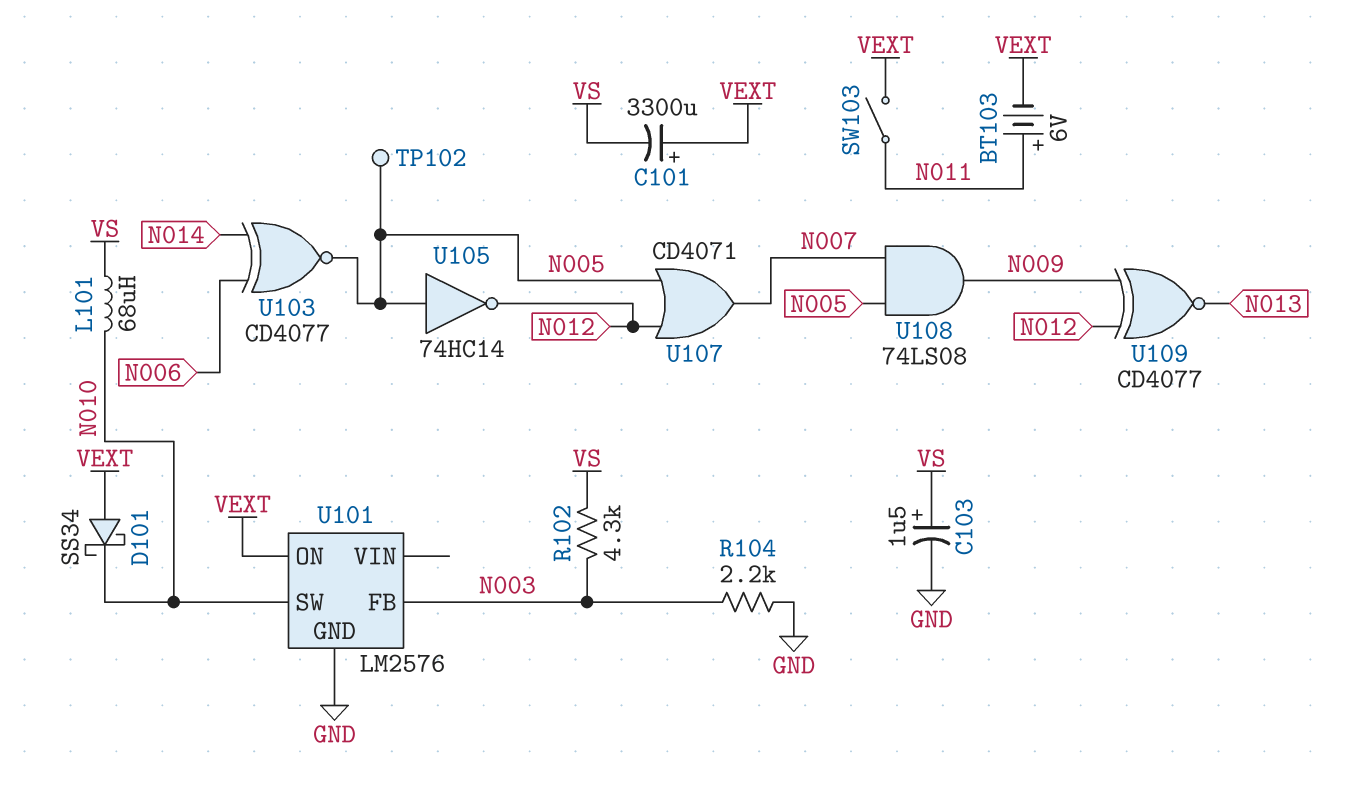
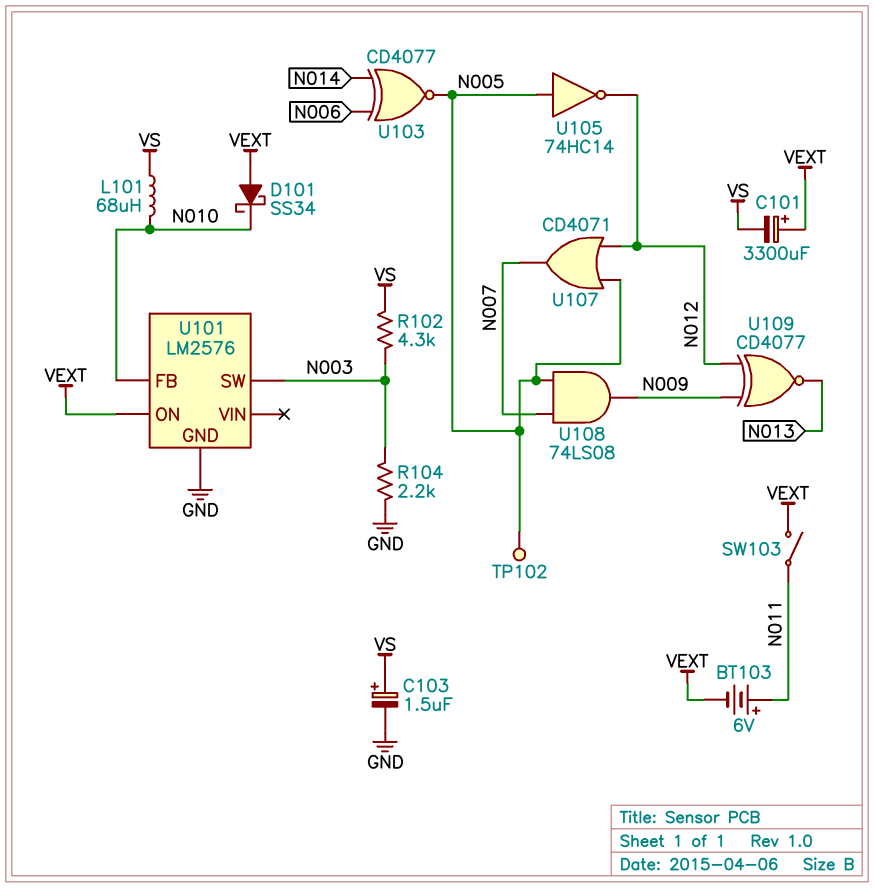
U101 pin FB: N003 -> N010
U101 pin SW: N010 -> N003

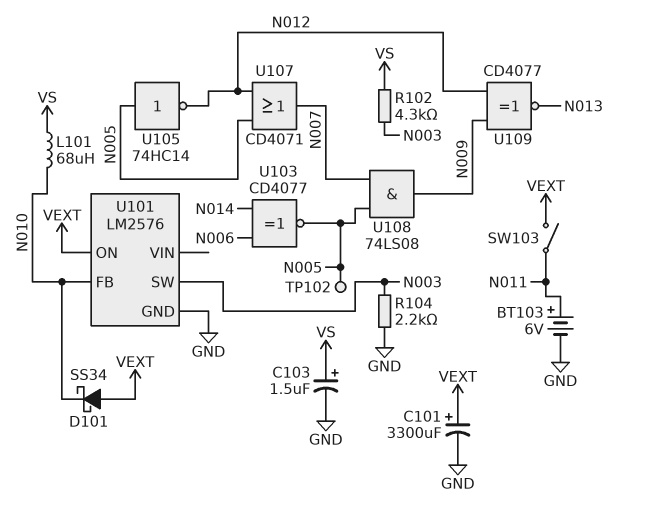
BT103: 6V (plus N011, minus VEXT) -> 6V (plus N011, minus GND)
C101: 3300uF (plus VEXT, minus VS) -> 3300uF (plus VEXT, minus GND)

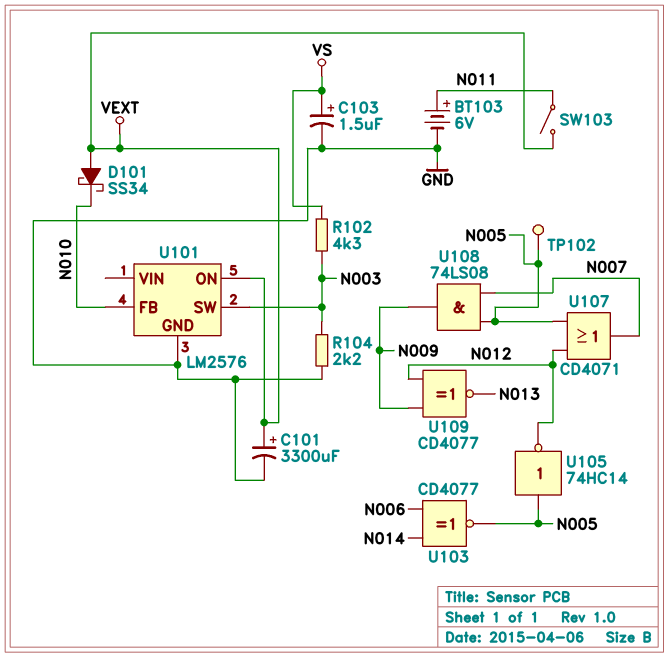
L101: 68uH (N010, VS) -> none

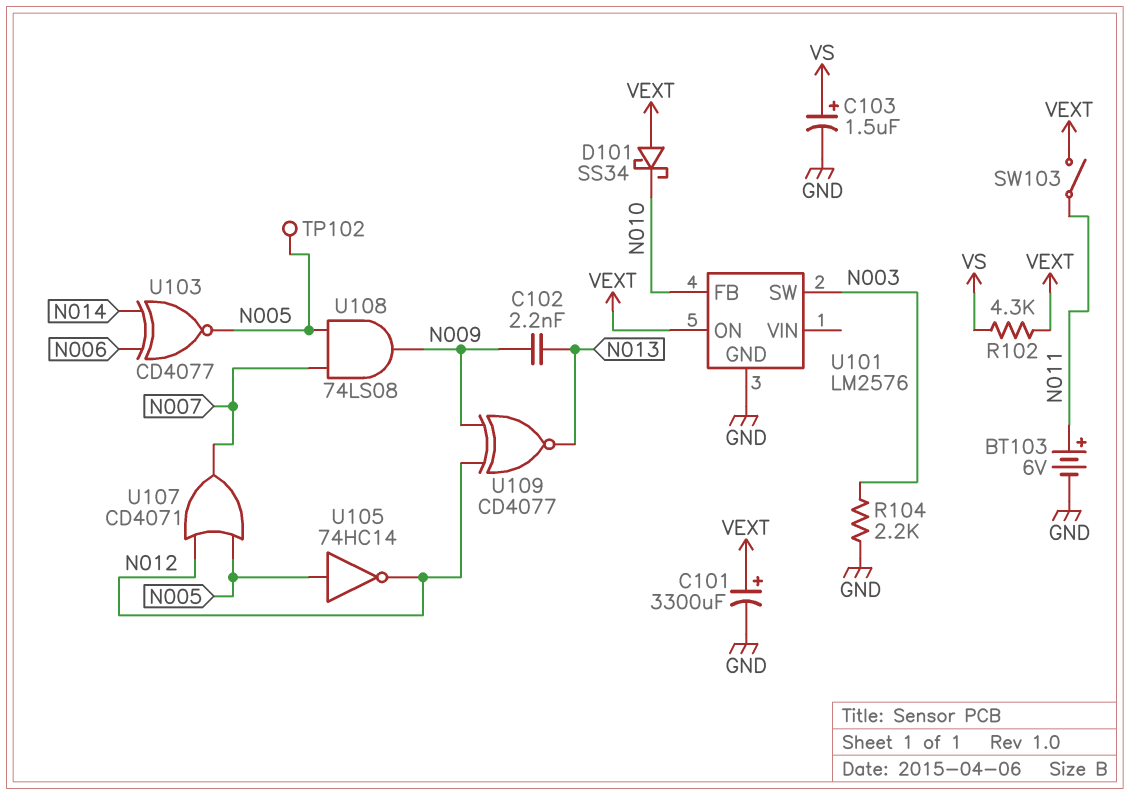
C102: none -> 2.2nF (N009, N013)
R102: 4.3k (N003, VS) -> 4.3k (VEXT, VS)

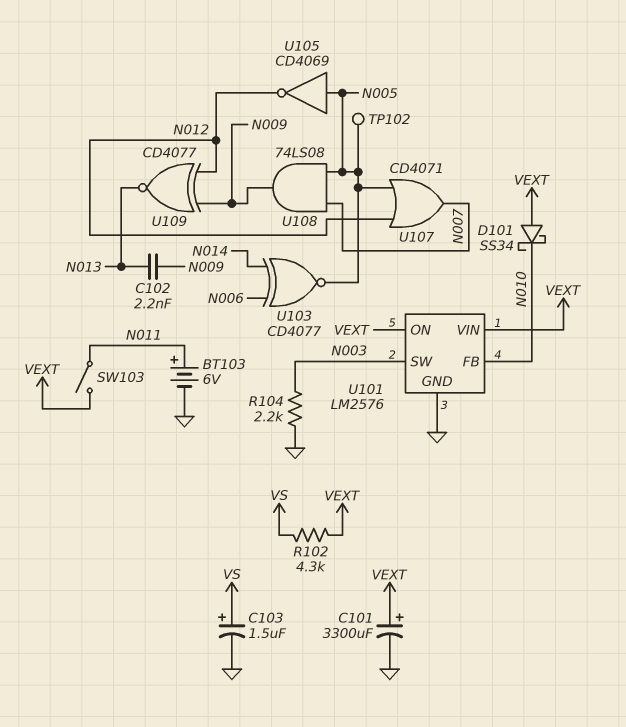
U101 pin VIN: none -> VEXT
U105: NOT 74HC14 (in N005, out N012) -> NOT CD4069 (in N005, out N012)

